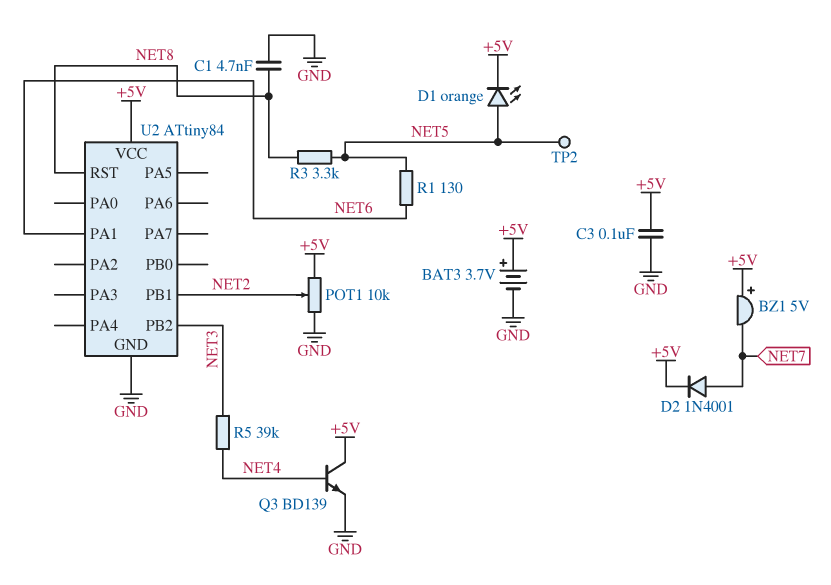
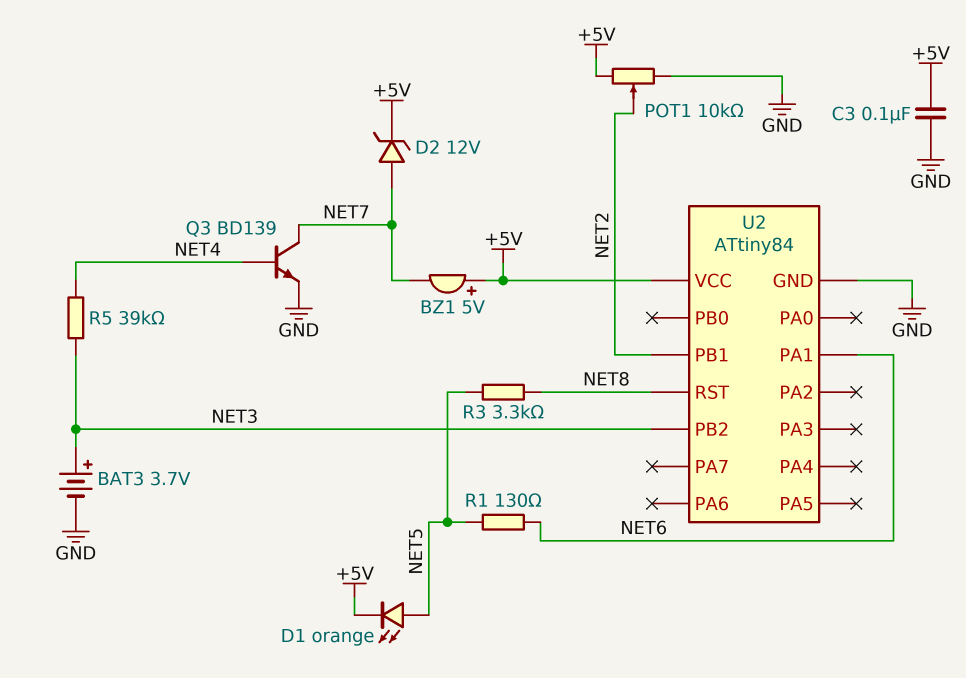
BAT3: 3.7V (plus +5V, minus GND) -> 3.7V (plus NET3, minus GND)
C1: 4.7nF (GND, NET8) -> none
D2: diode 1N4001 (A NET7, K +5V) -> zener 12V (A NET7, K +5V)
Q3: NPN BD139 (B NET4, C +5V, E GND) -> NPN BD139 (B NET4, C NET7, E GND)
TP2: test point (NET5) -> none

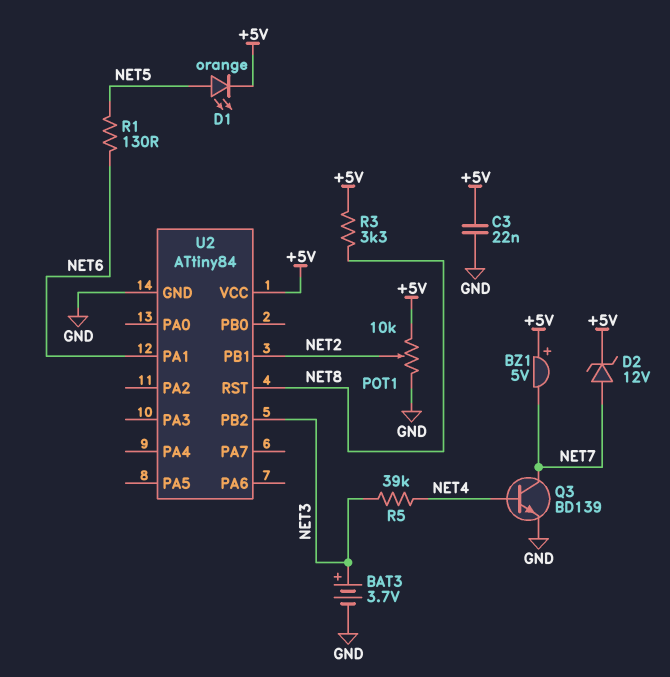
C3: 100nF (+5V, GND) -> 22nF (+5V, GND)
R3: 3.3k (NET5, NET8) -> 3.3k (+5V, NET8)

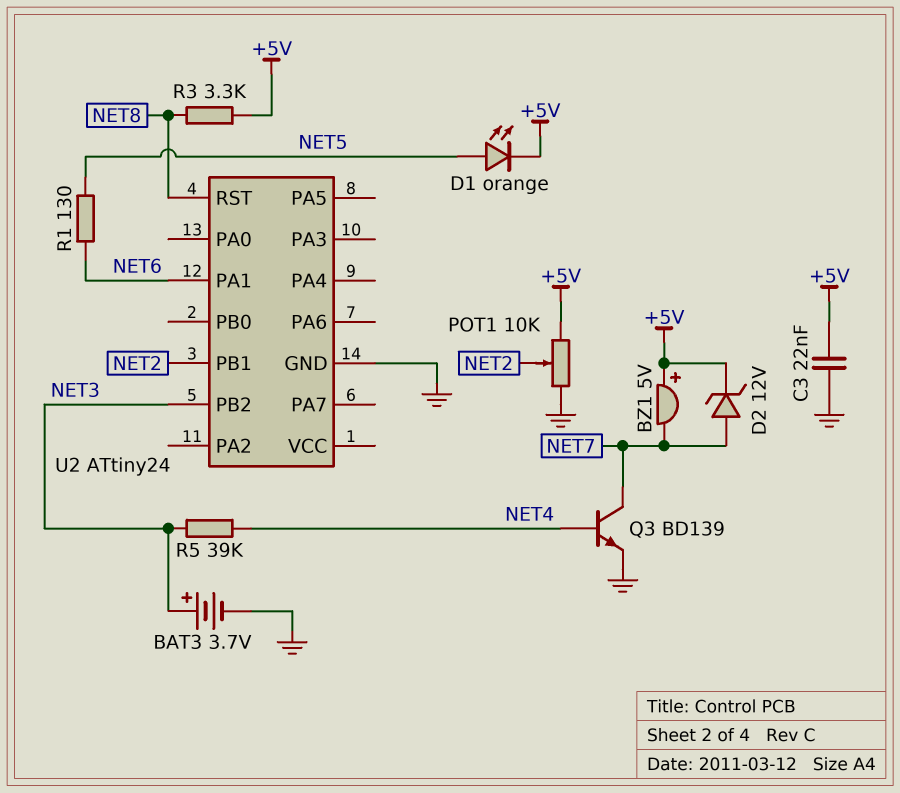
U2: ATtiny84 -> ATtiny24
U2 pin VCC: +5V -> none

